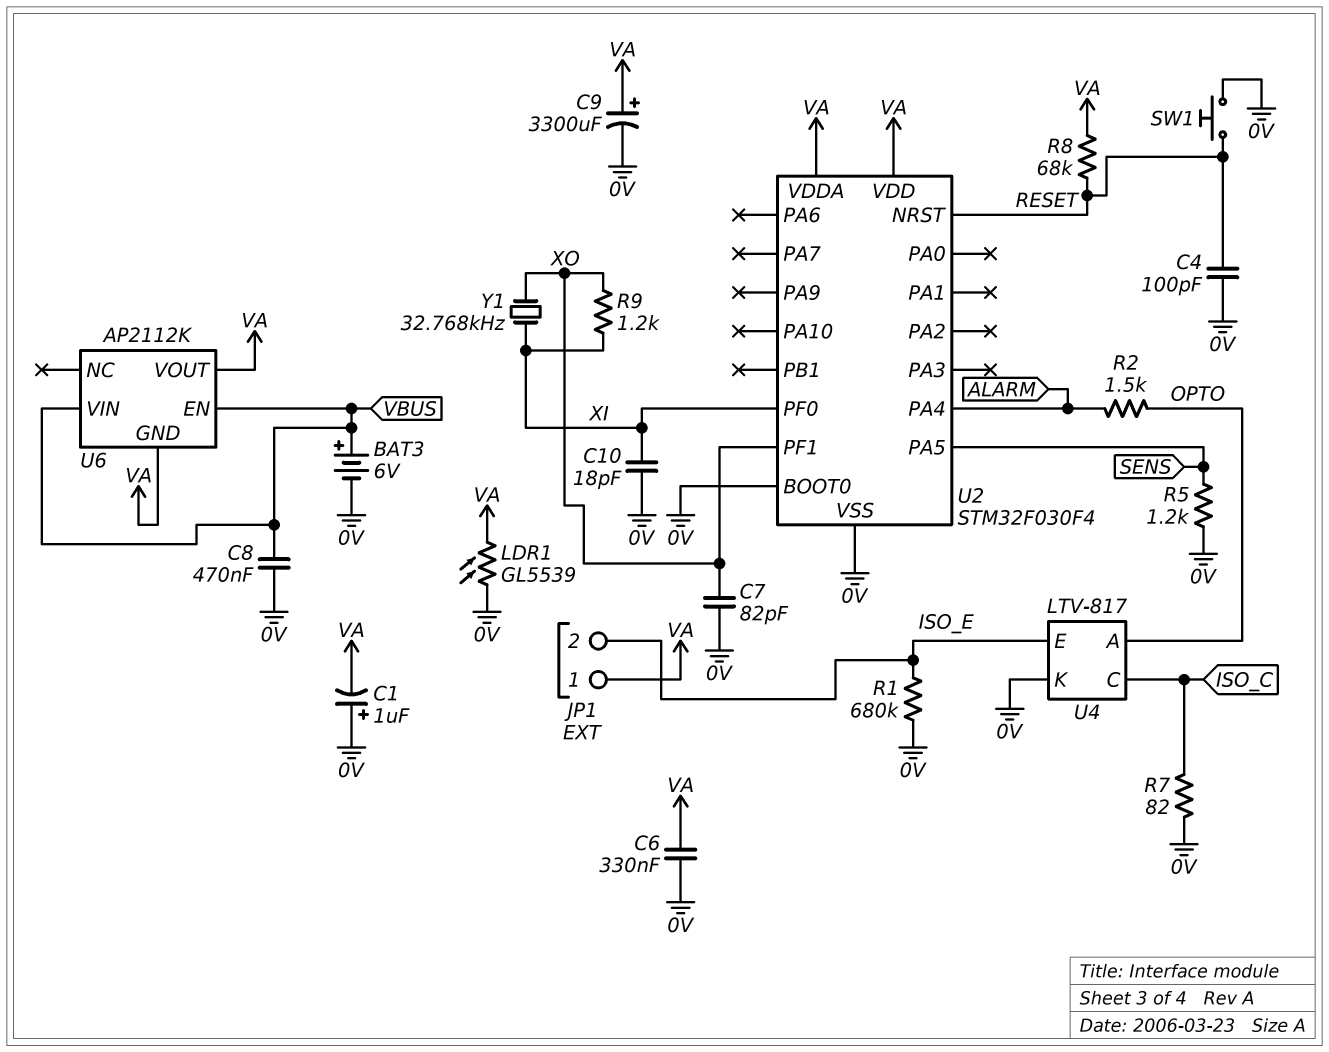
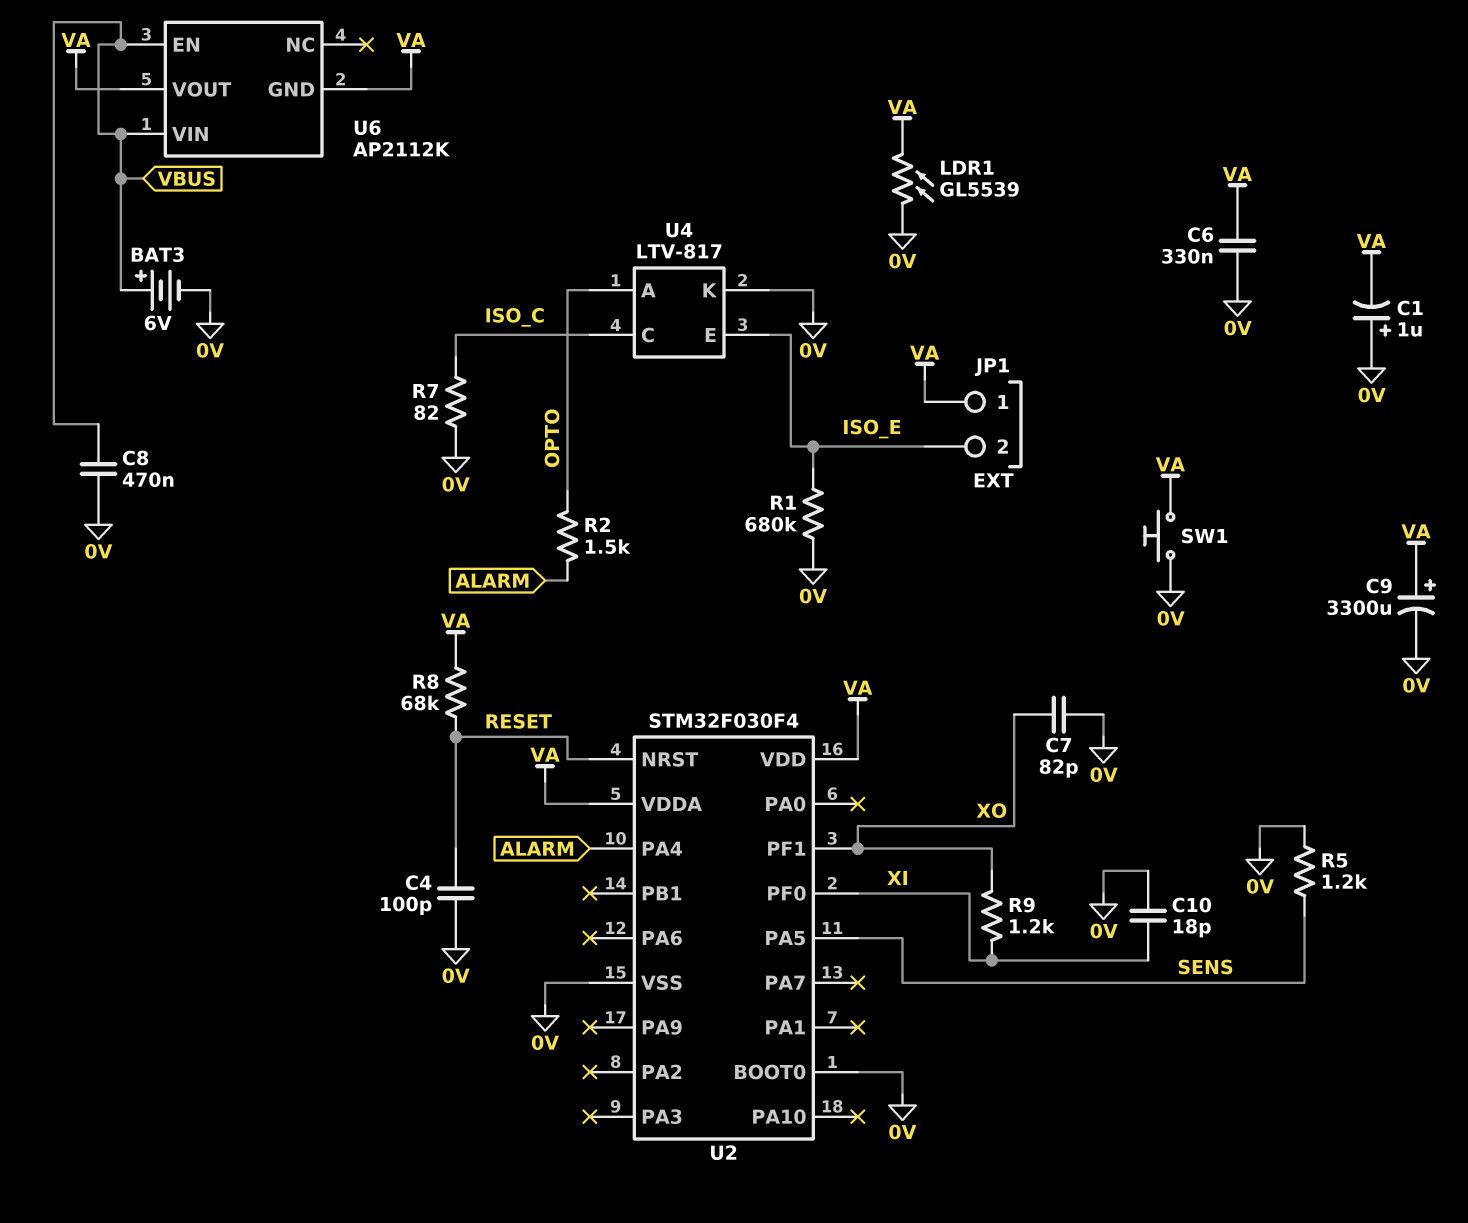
SW1: button (0V, RESET) -> button (0V, VA)
Y1: 32.768kHz (XI, XO) -> none

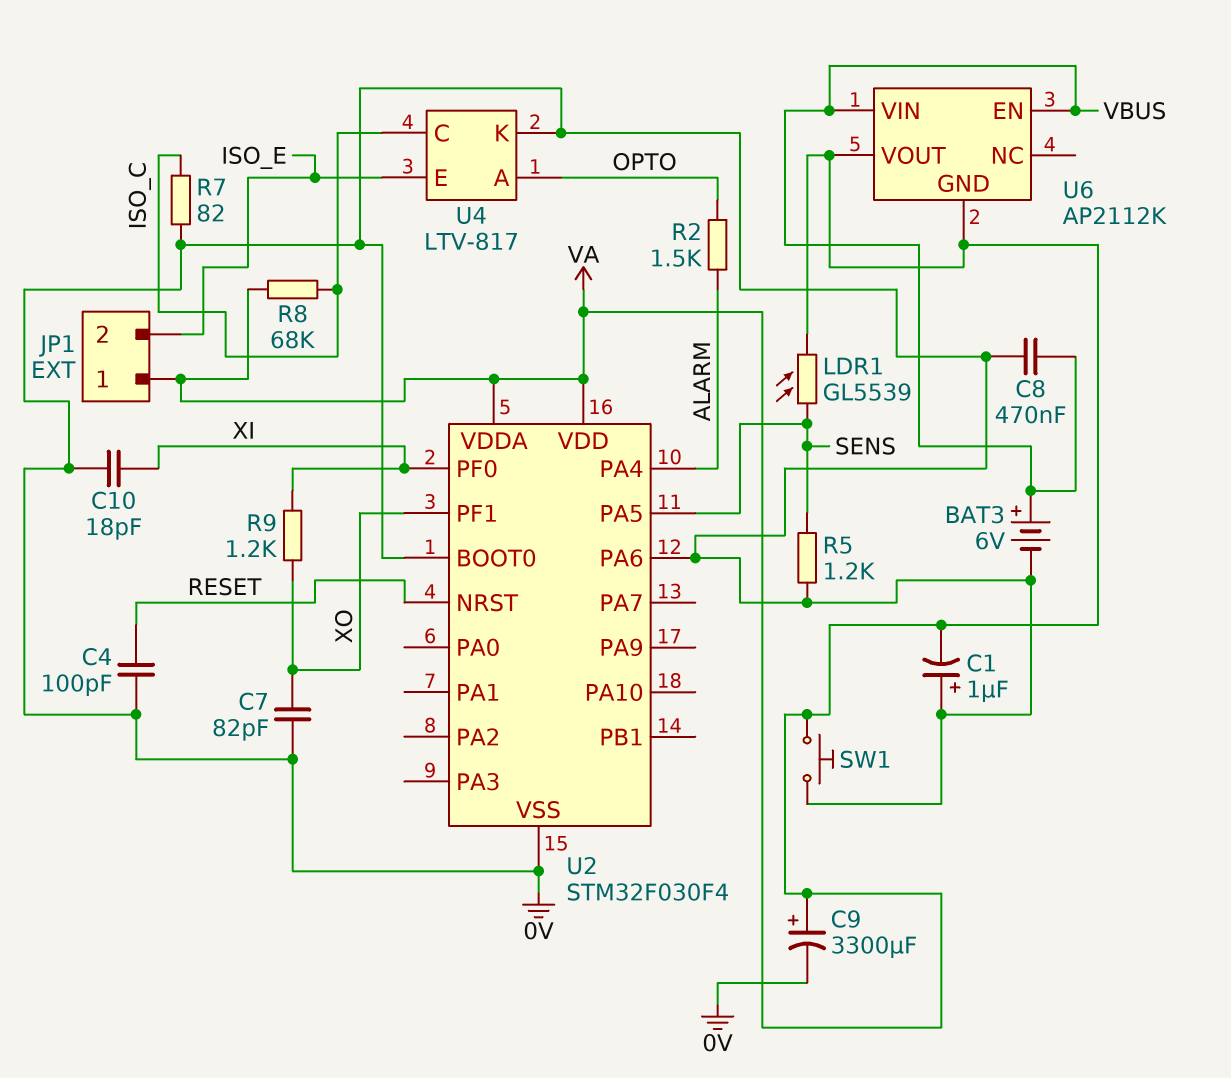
C6: 330nF (0V, VA) -> none
LDR1: GL5539 (0V, VA) -> GL5539 (SENS, VA)
R1: 680k (0V, ISO_E) -> none
R8: 68k (RESET, VA) -> 68k (ISO_C, VA)
U2 pin PA6: none -> 0V

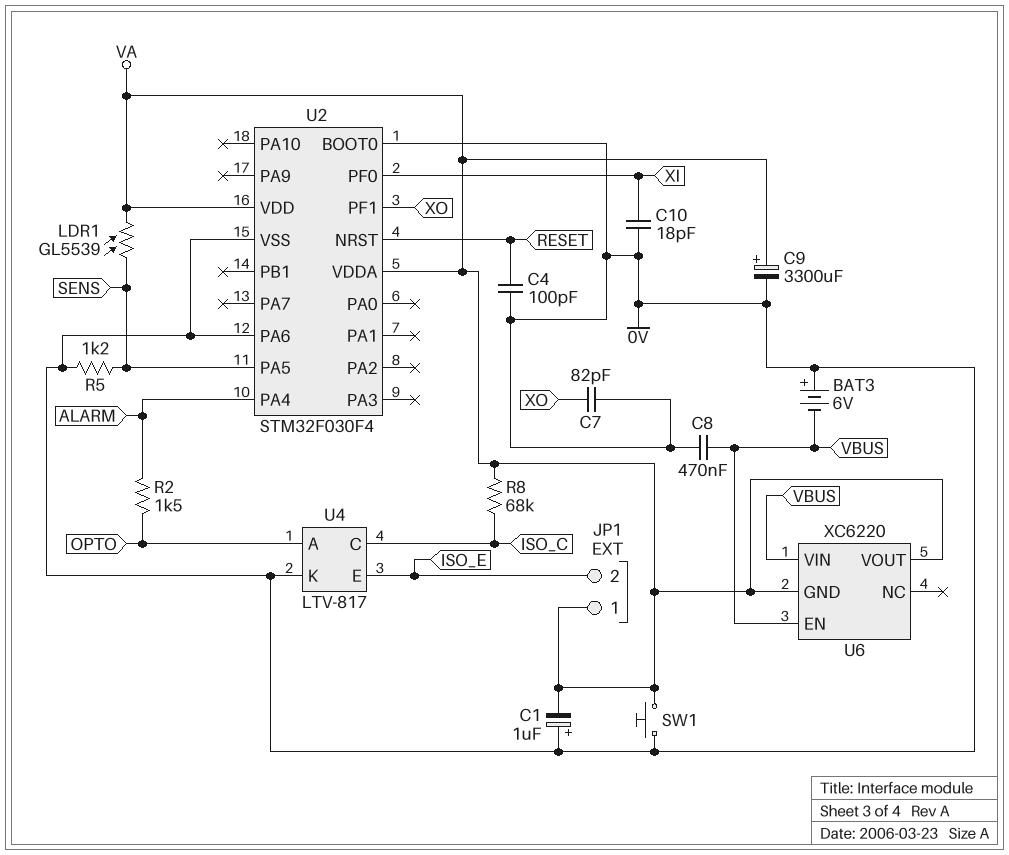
BAT3: 6V (plus VBUS, minus 0V) -> 6V (plus 0V, minus VBUS)
R7: 82 (0V, ISO_C) -> none
R9: 1.2k (XI, XO) -> none
U6: AP2112K -> XC6220

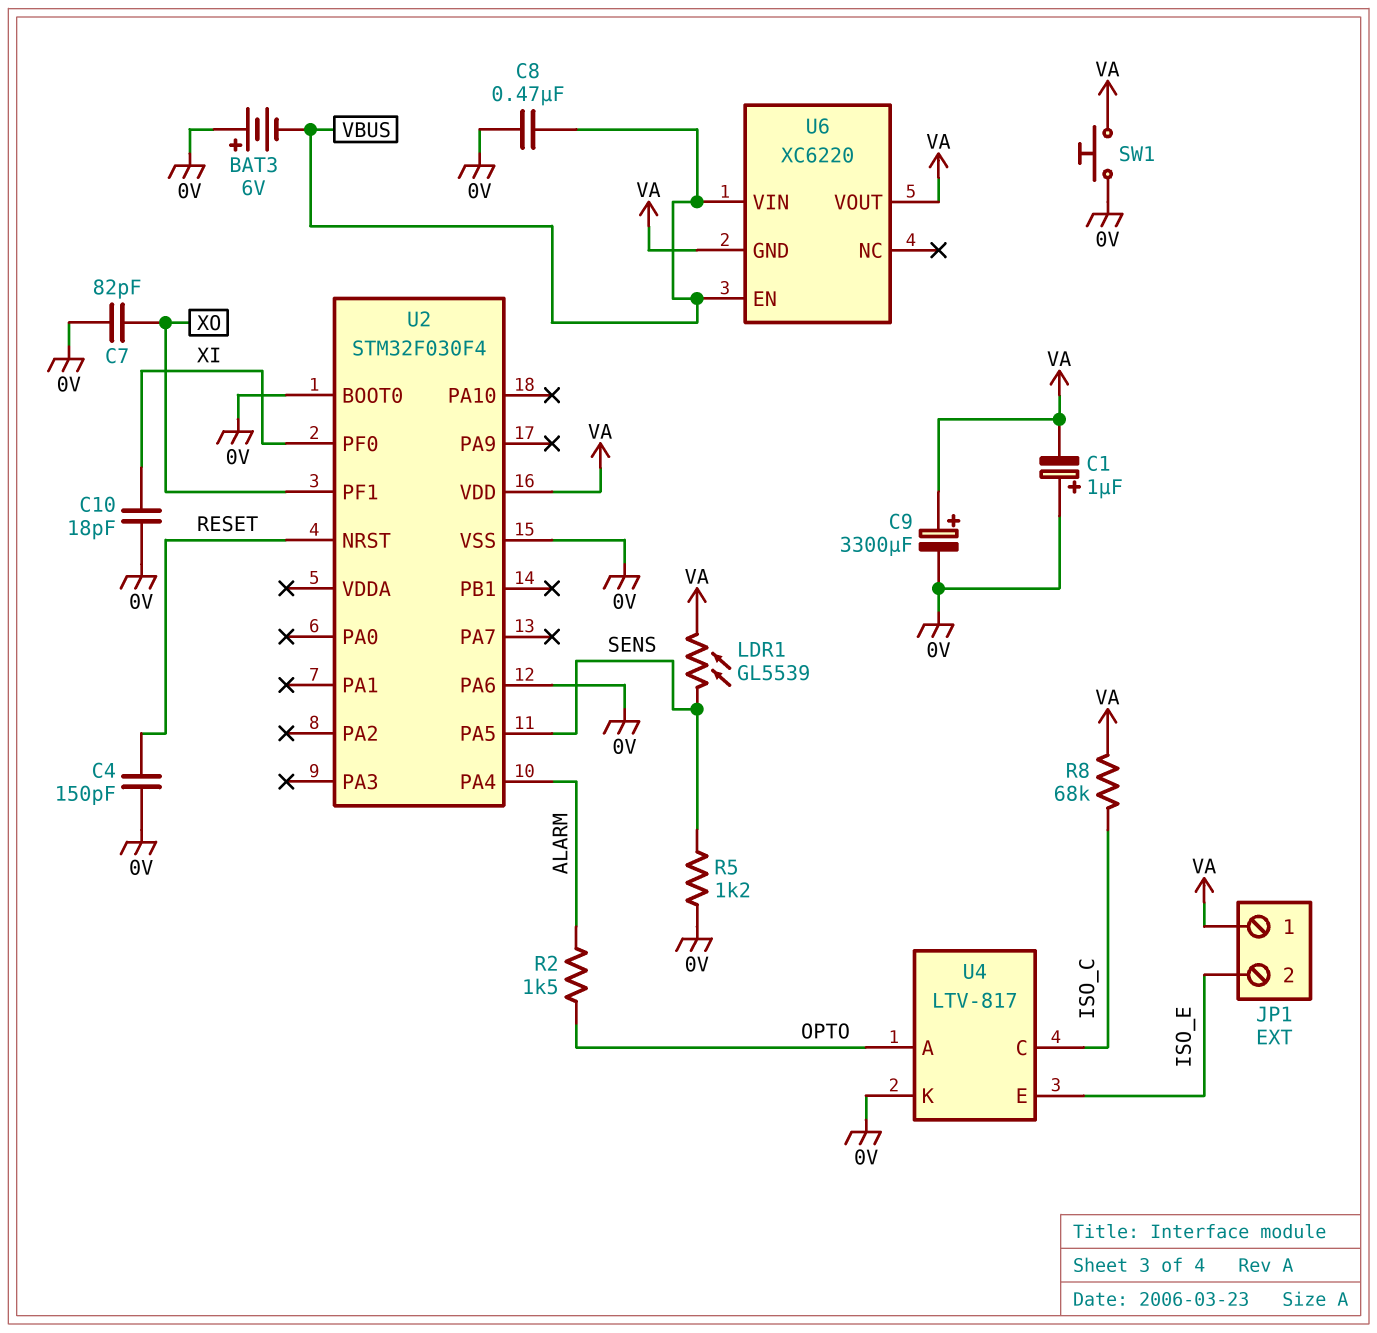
C4: 100pF (0V, RESET) -> 150pF (0V, RESET)
U2 pin VDDA: VA -> none

